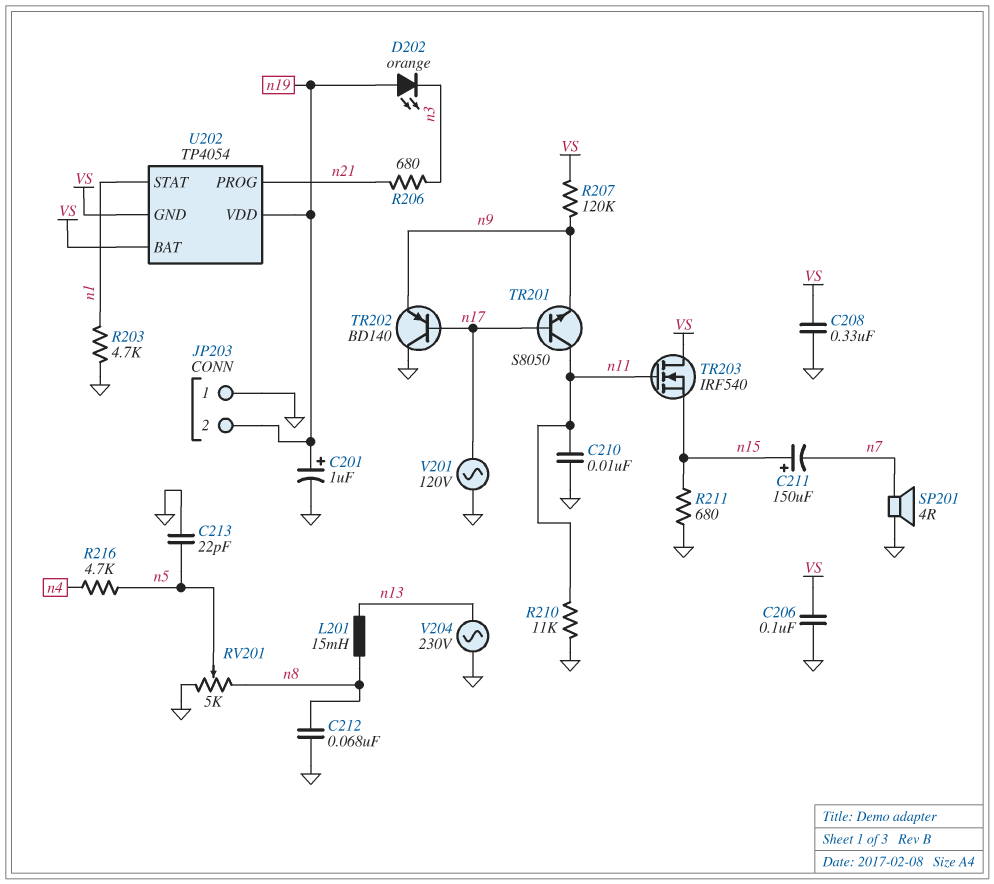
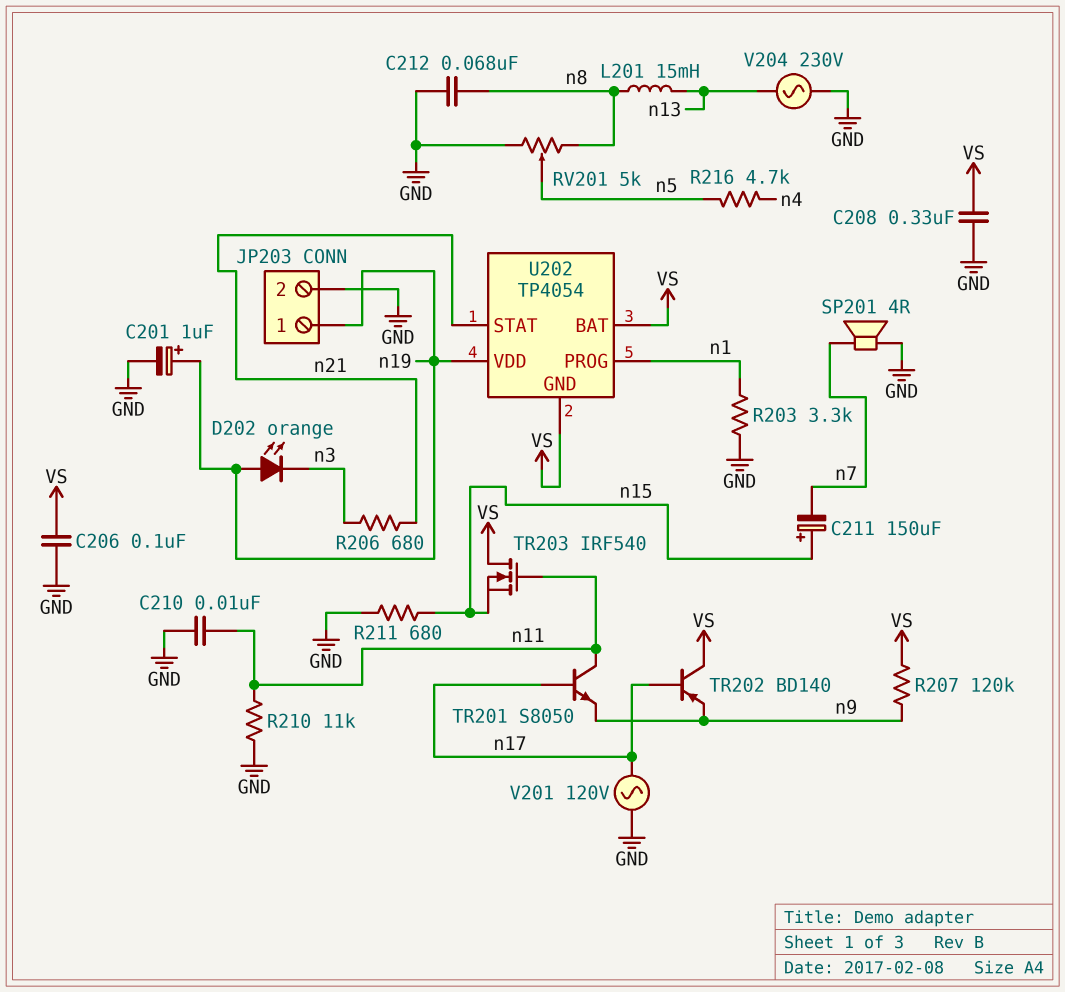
C213: 22pF (GND, n5) -> none
JP203 pin 1: GND -> n19
JP203 pin 2: n19 -> GND
R203: 4.7k (GND, n1) -> 3.3k (GND, n1)
TR202: PNP BD140 (B n17, C GND, E n9) -> PNP BD140 (B n17, C VS, E n9)
U202 pin PROG: n21 -> n1
U202 pin STAT: n1 -> n21

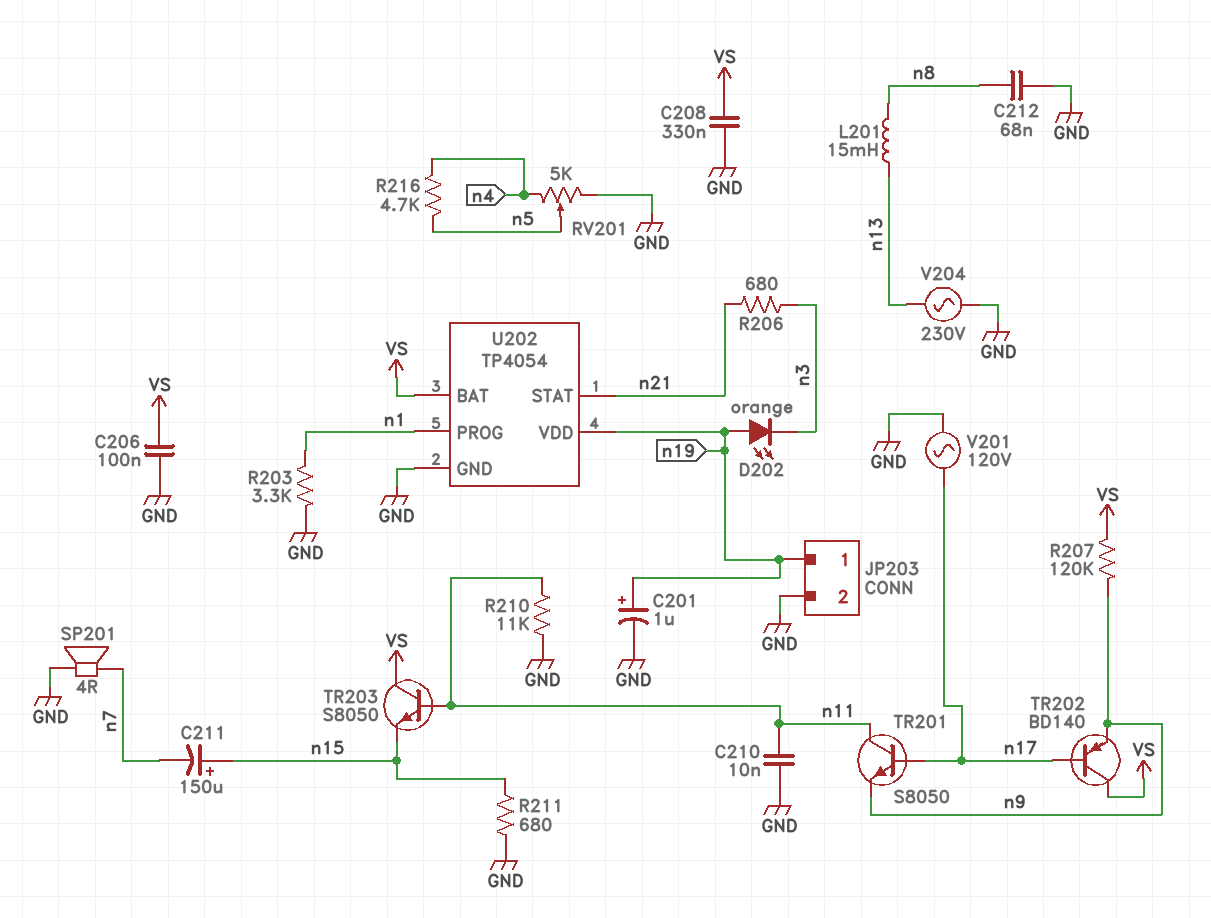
RV201: 5k (GND, n8, wiper n5) -> 5k (GND, n4, wiper n5)
TR203: NMOS IRF540 (G n11, D VS, S n15) -> NPN S8050 (B n11, C VS, E n15)
U202 pin GND: VS -> GND

